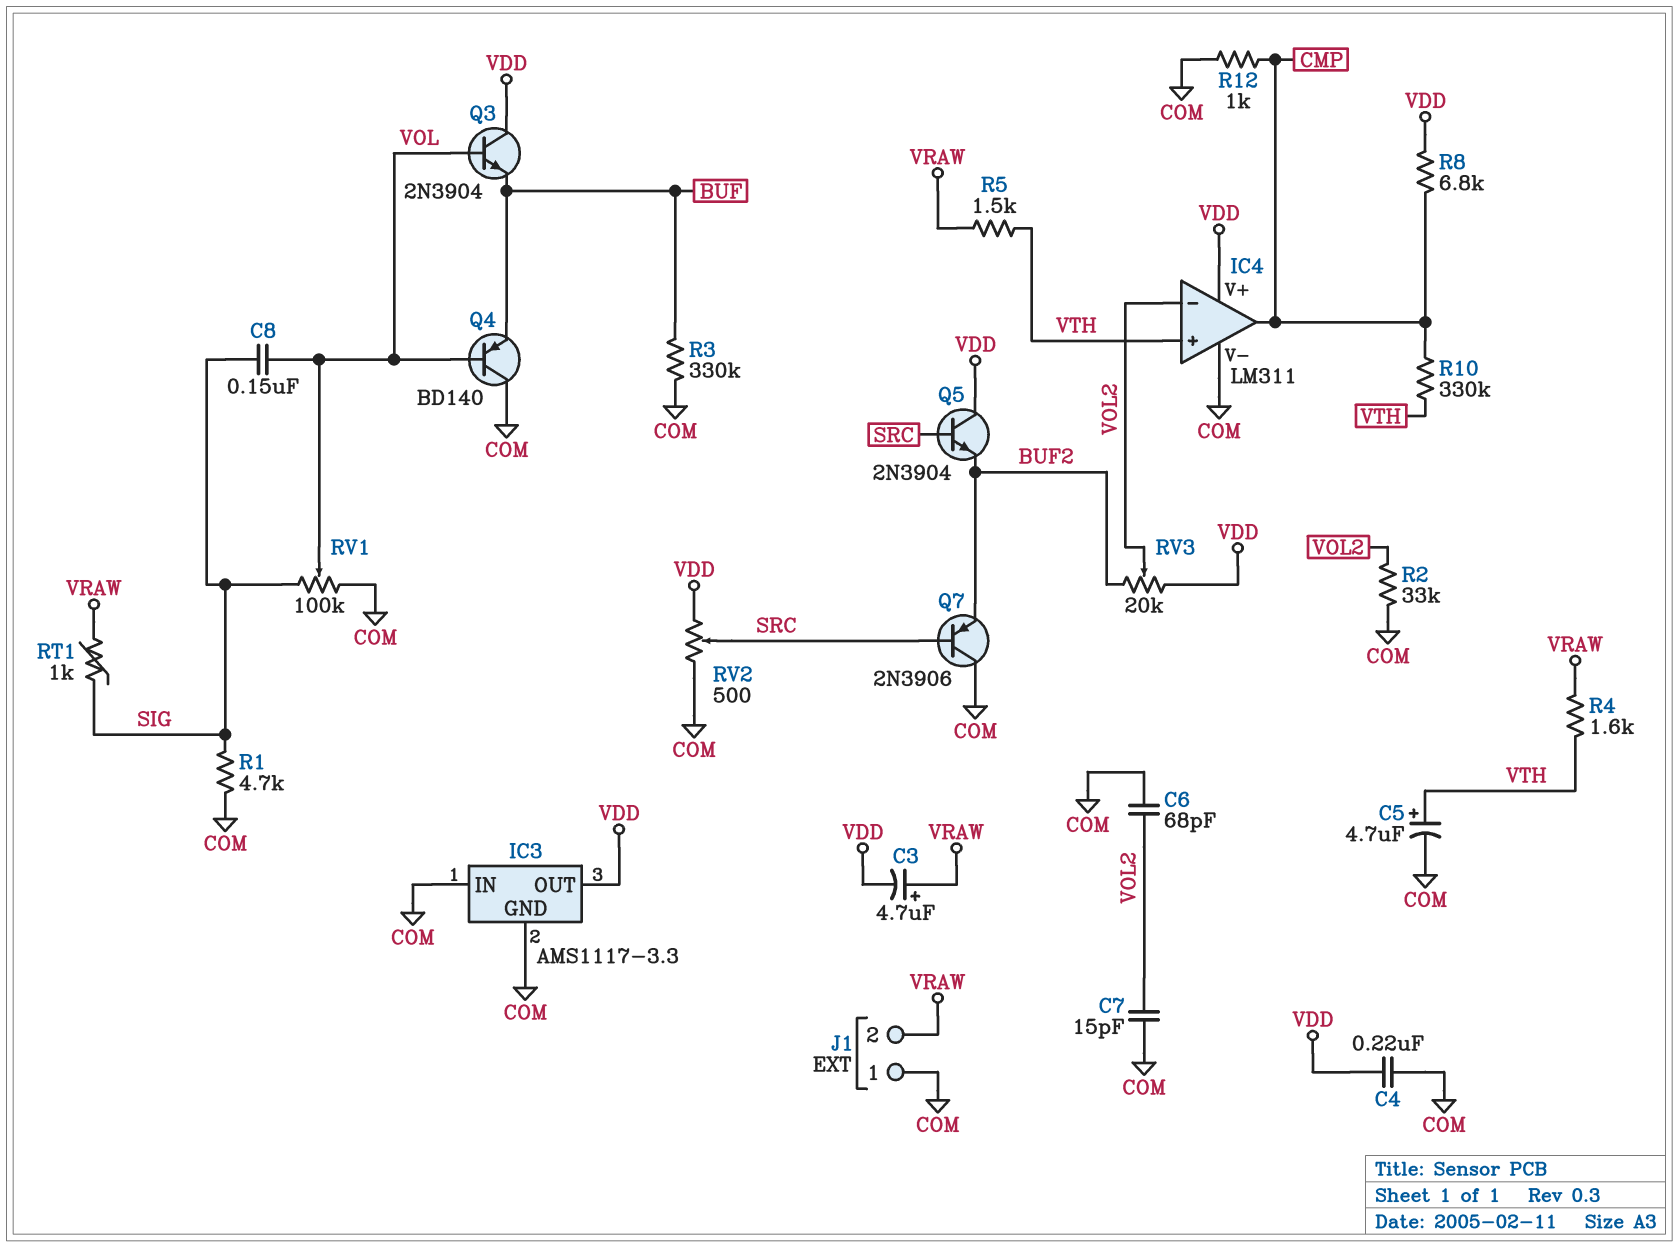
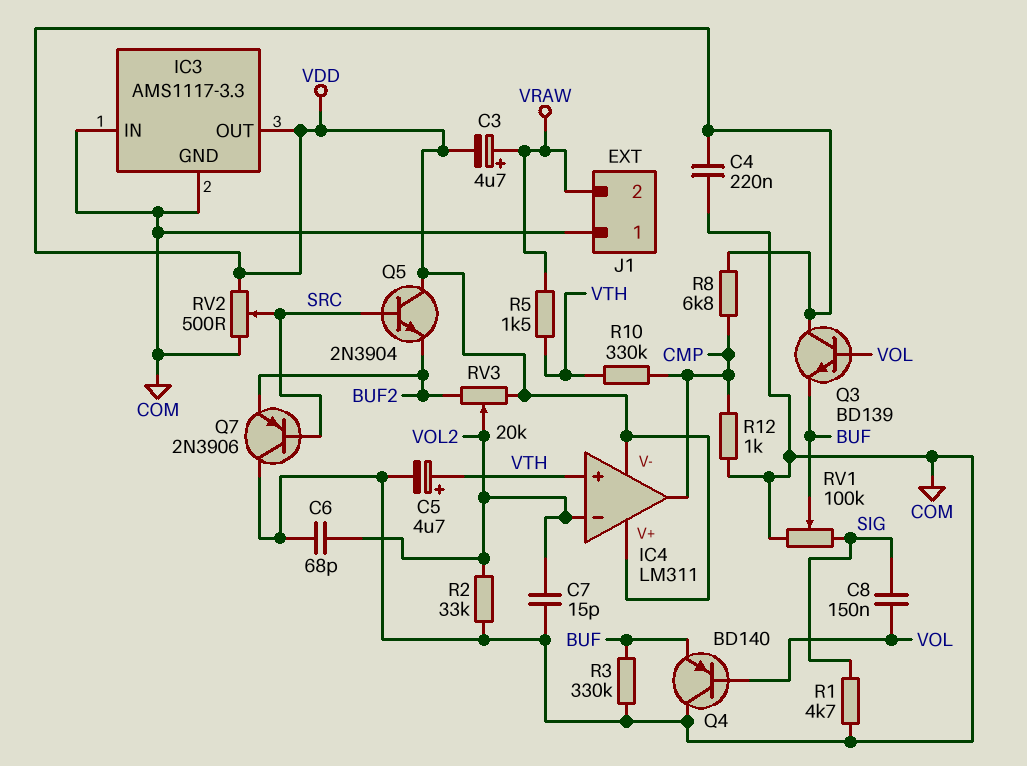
IC4 pin V-: COM -> VDD
Q3: NPN 2N3904 (B VOL, C VDD, E BUF) -> NPN BD139 (B VOL, C VDD, E BUF)
R4: 1.6k (VRAW, VTH) -> none
RT1: 1k (SIG, VRAW) -> none
RV1: 100k (COM, SIG, wiper VOL) -> 100k (COM, SIG, wiper BUF)

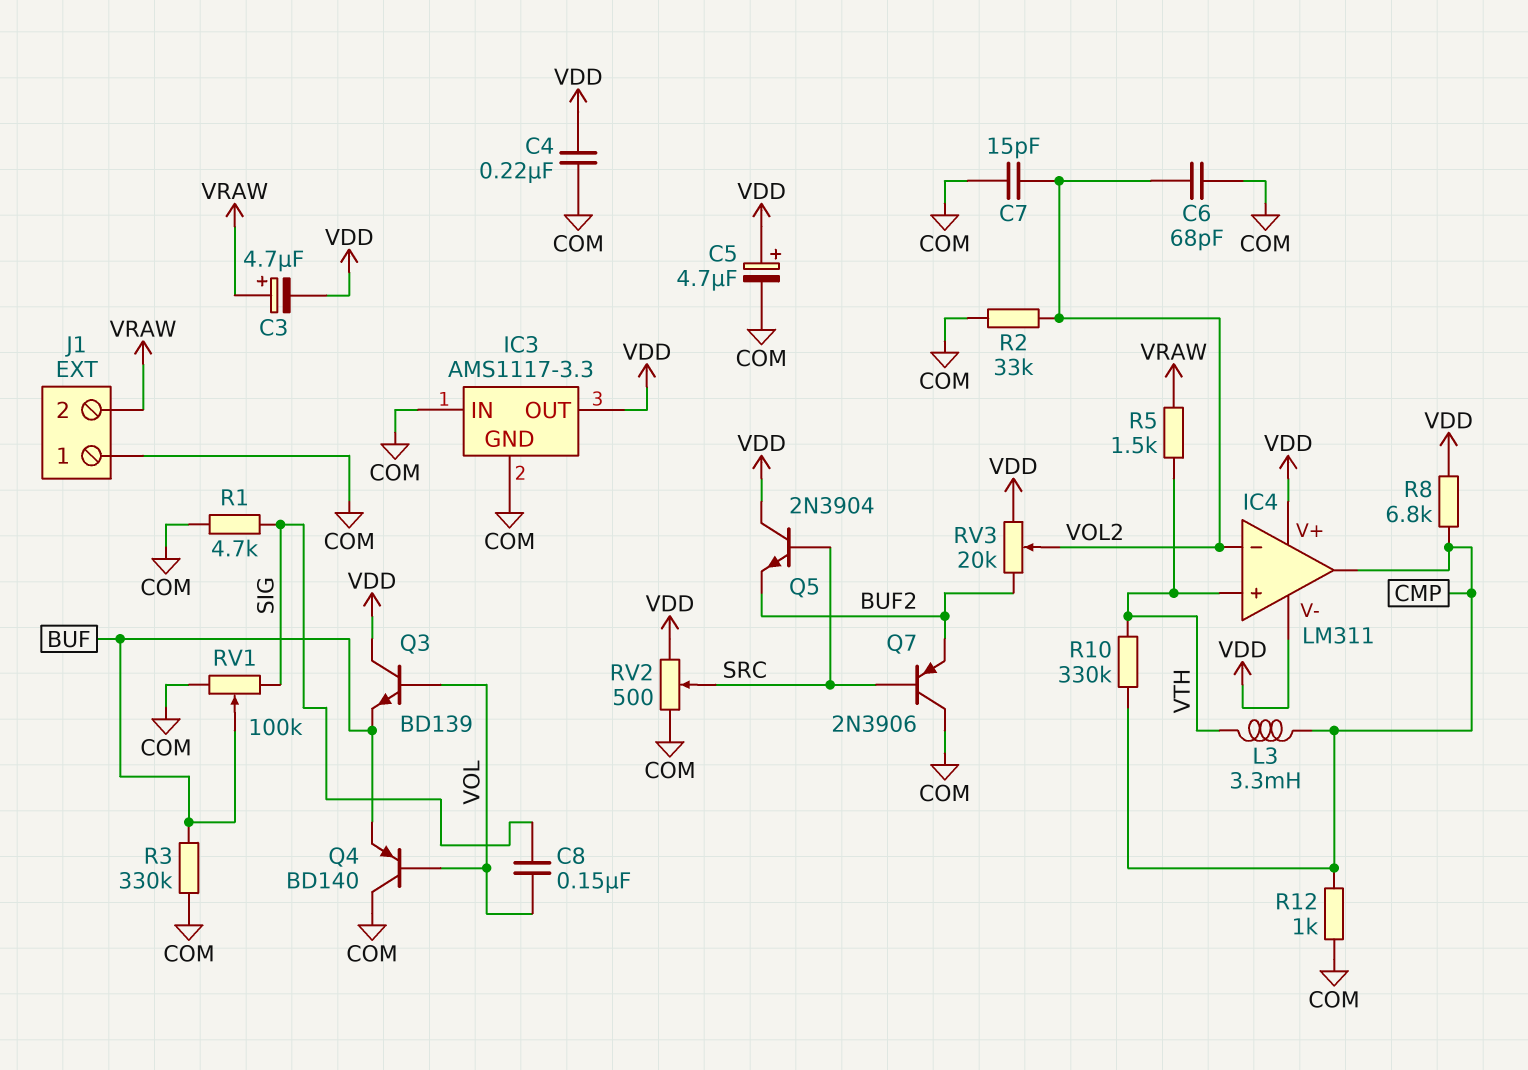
C5: 4.7uF (plus VTH, minus COM) -> 4.7uF (plus VDD, minus COM)
L3: none -> 3.3mH (CMP, VTH)

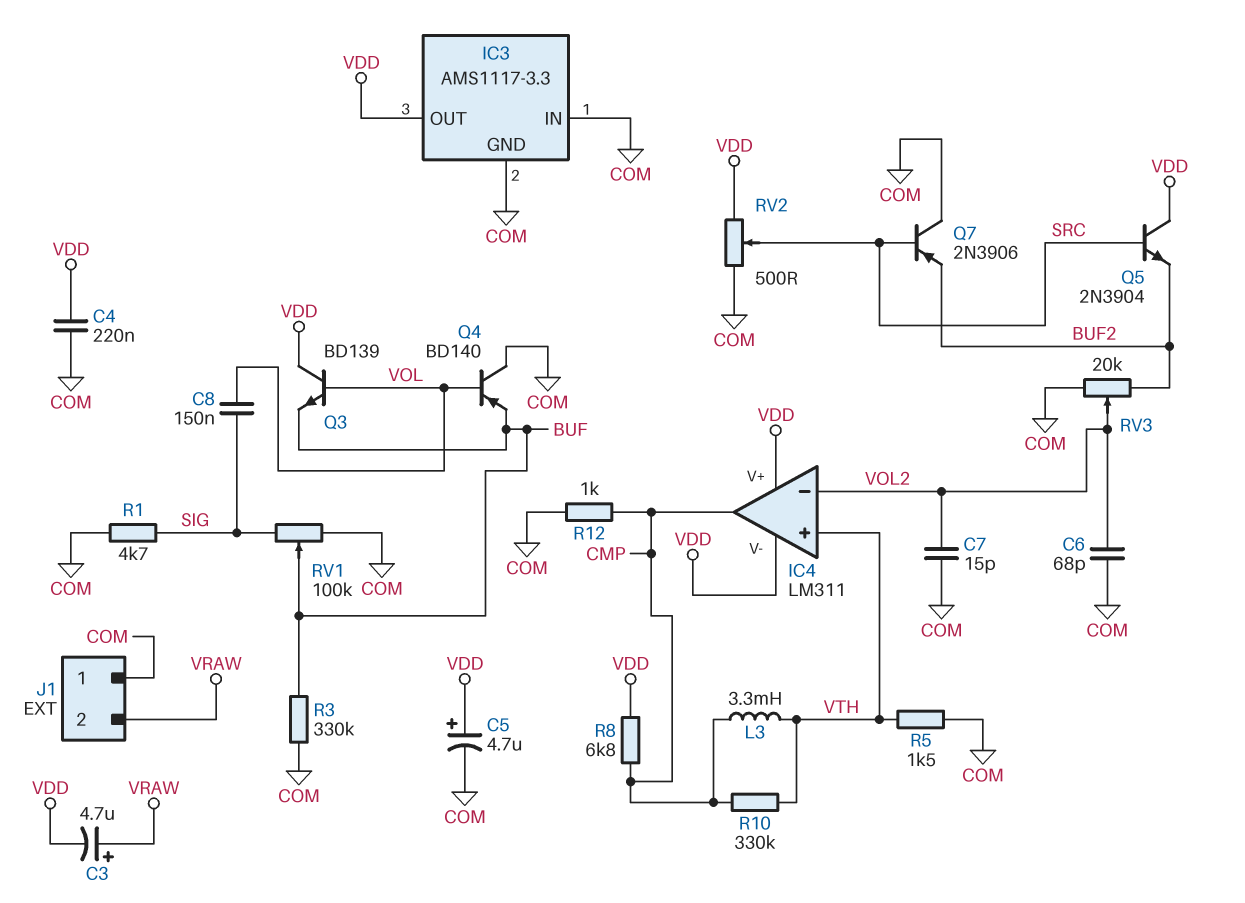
R2: 33k (COM, VOL2) -> none
R5: 1.5k (VRAW, VTH) -> 1.5k (COM, VTH)
RV3: 20k (BUF2, VDD, wiper VOL2) -> 20k (BUF2, COM, wiper VOL2)

